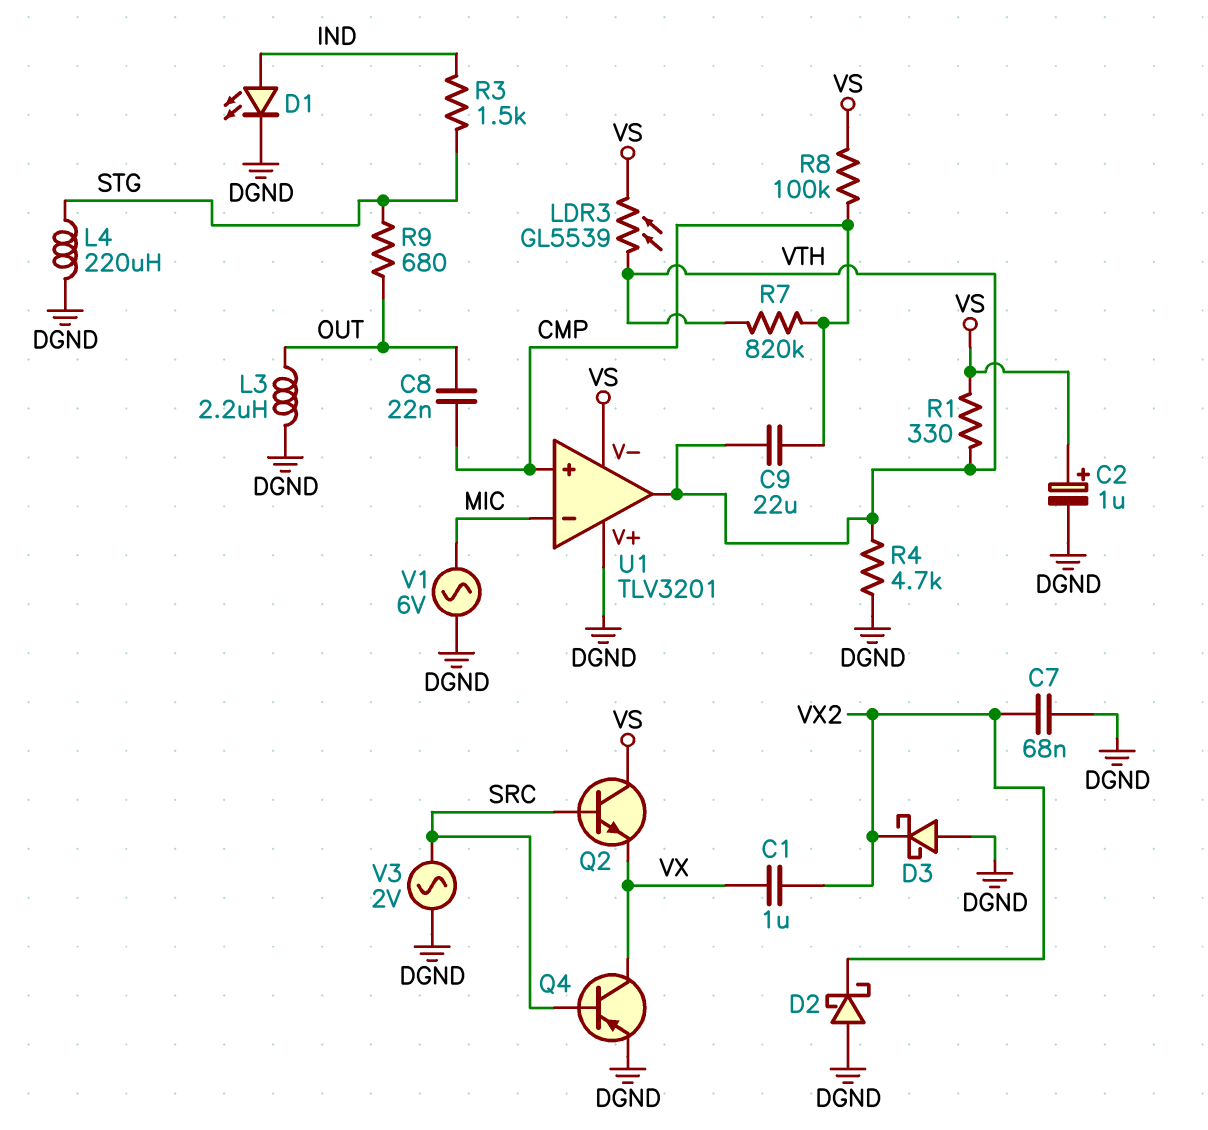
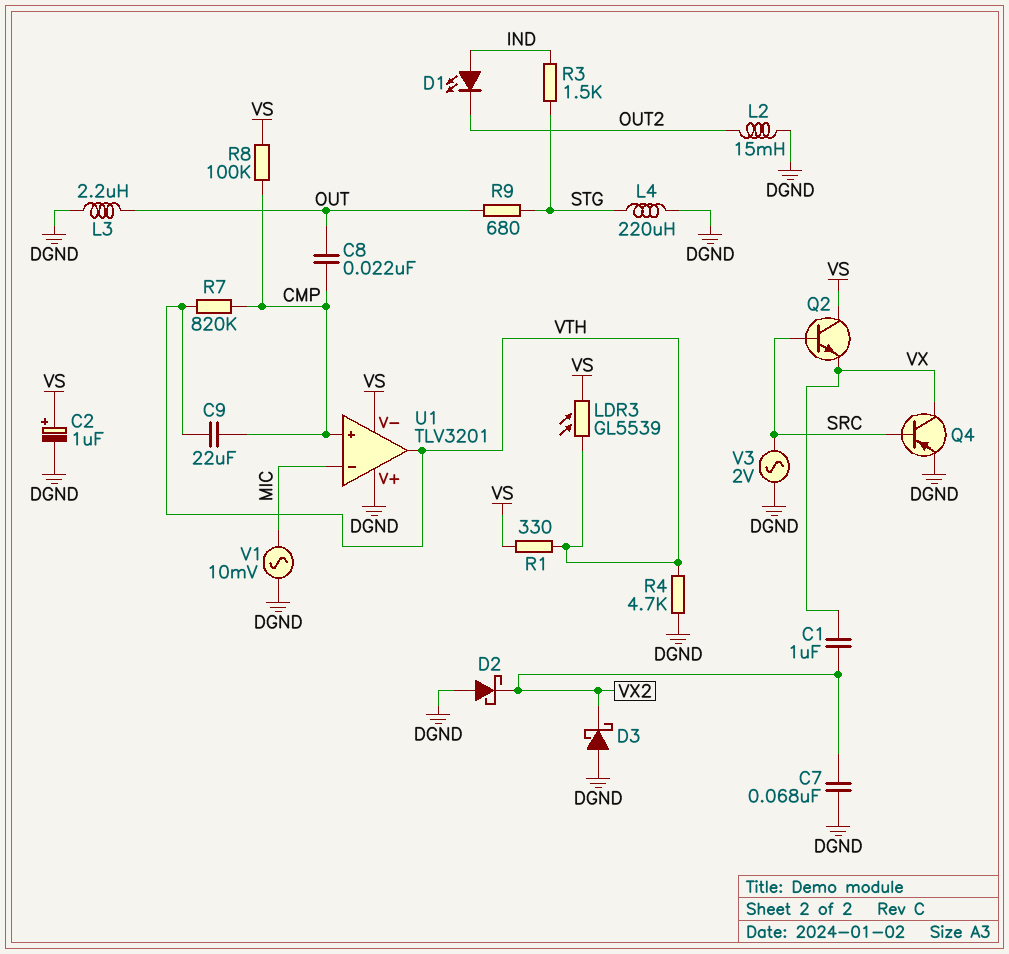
D1: LED (A IND, K DGND) -> LED (A IND, K OUT2)
L2: none -> 15mH (DGND, OUT2)
V1: AC 6V (DGND, MIC) -> AC 10mV (DGND, MIC)

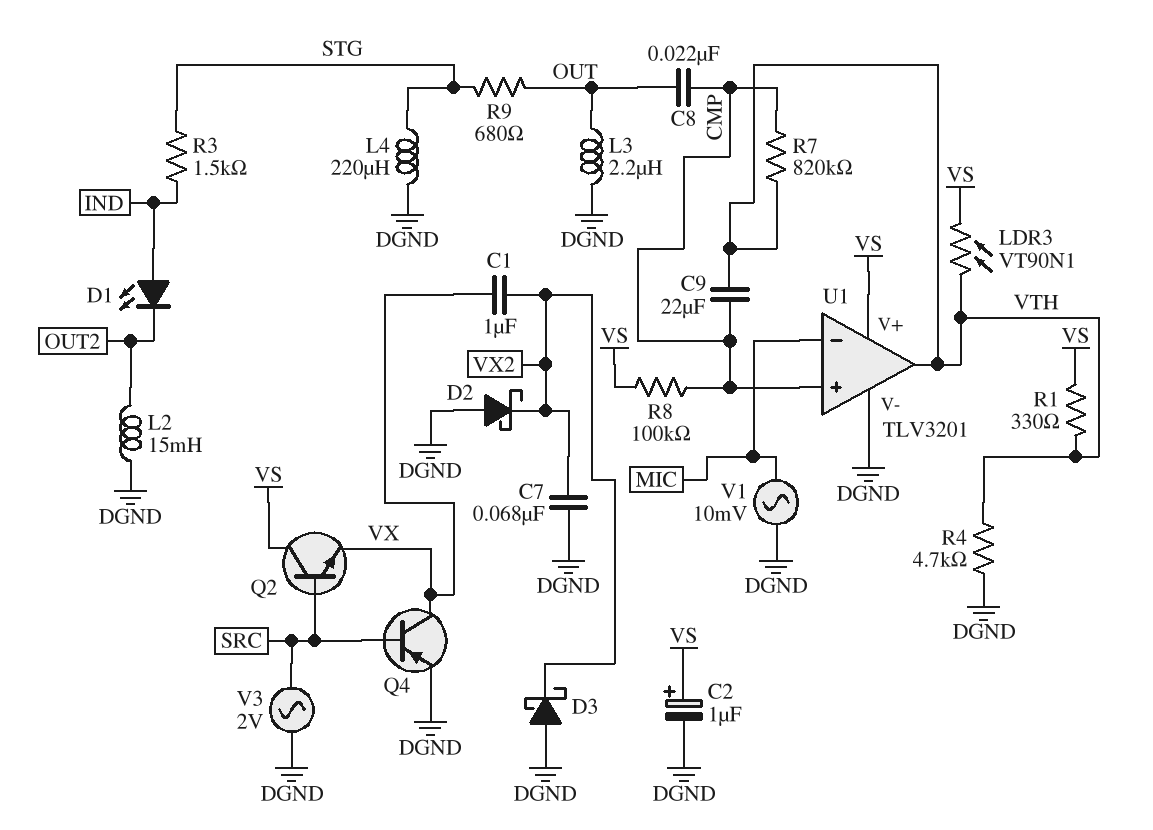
LDR3: GL5539 (VS, VTH) -> VT90N1 (VS, VTH)
U1 pin V+: DGND -> VS
U1 pin V-: VS -> DGND

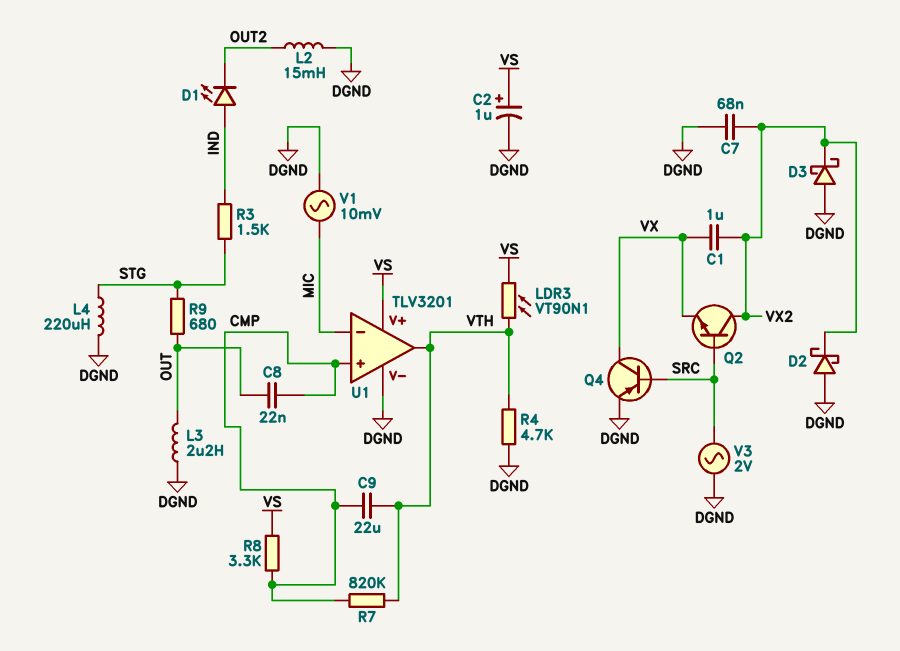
Q2: NPN (B SRC, C VS, E VX) -> NPN (B SRC, C VX2, E VX)
R1: 330 (VS, VTH) -> none
R8: 100k (CMP, VS) -> 3.3k (CMP, VS)

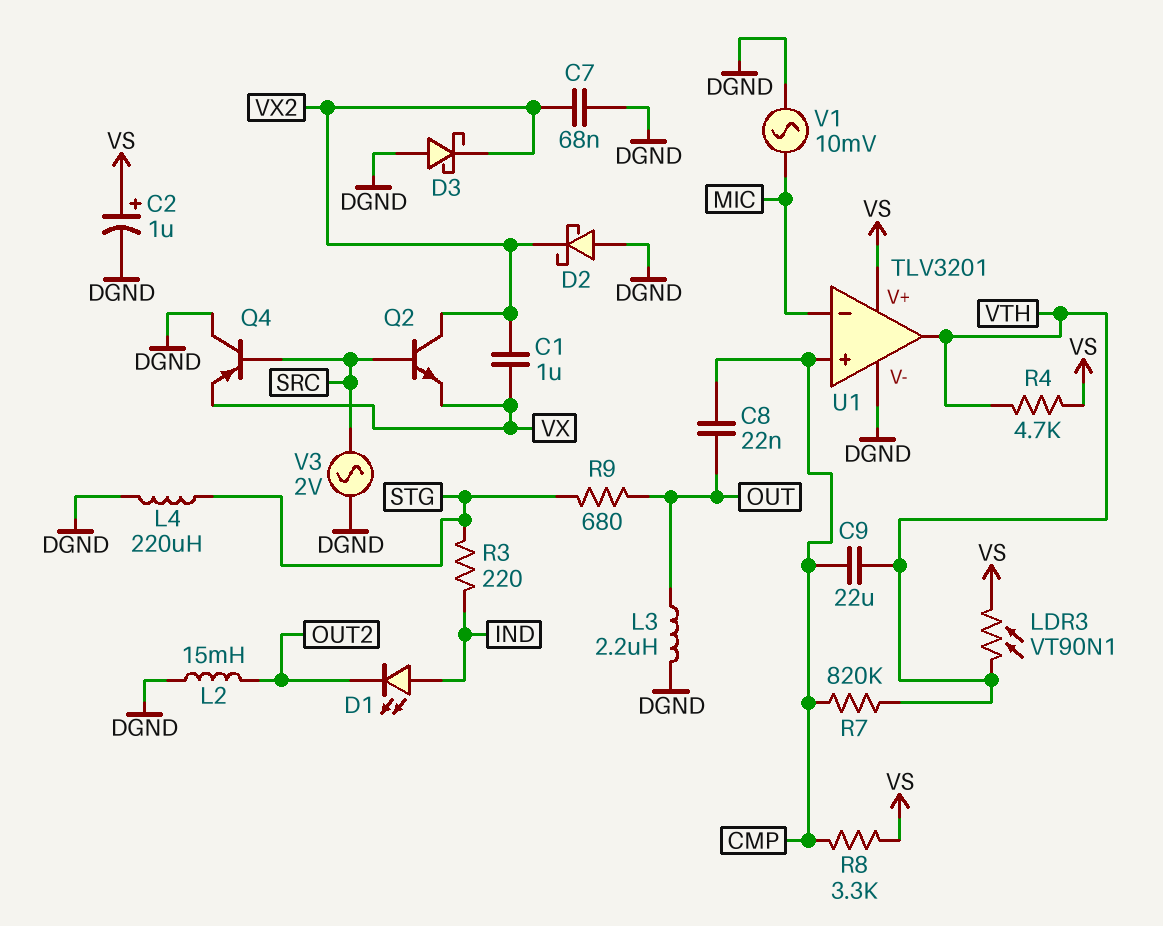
Q4: PNP (B SRC, C VX, E DGND) -> PNP (B SRC, C DGND, E VX)
R3: 1.5k (IND, STG) -> 220 (IND, STG)
R4: 4.7k (DGND, VTH) -> 4.7k (VS, VTH)

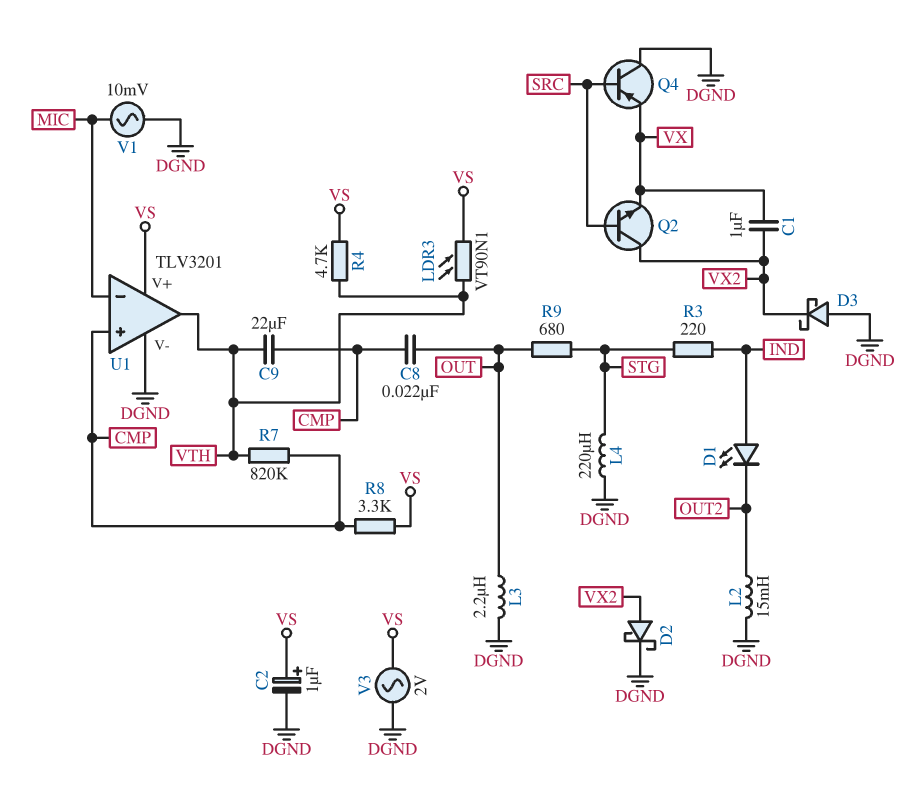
C7: 68nF (DGND, VX2) -> none
D2: schottky (A DGND, K VX2) -> schottky (A VX2, K DGND)
V3: AC 2V (DGND, SRC) -> AC 2V (DGND, VS)

